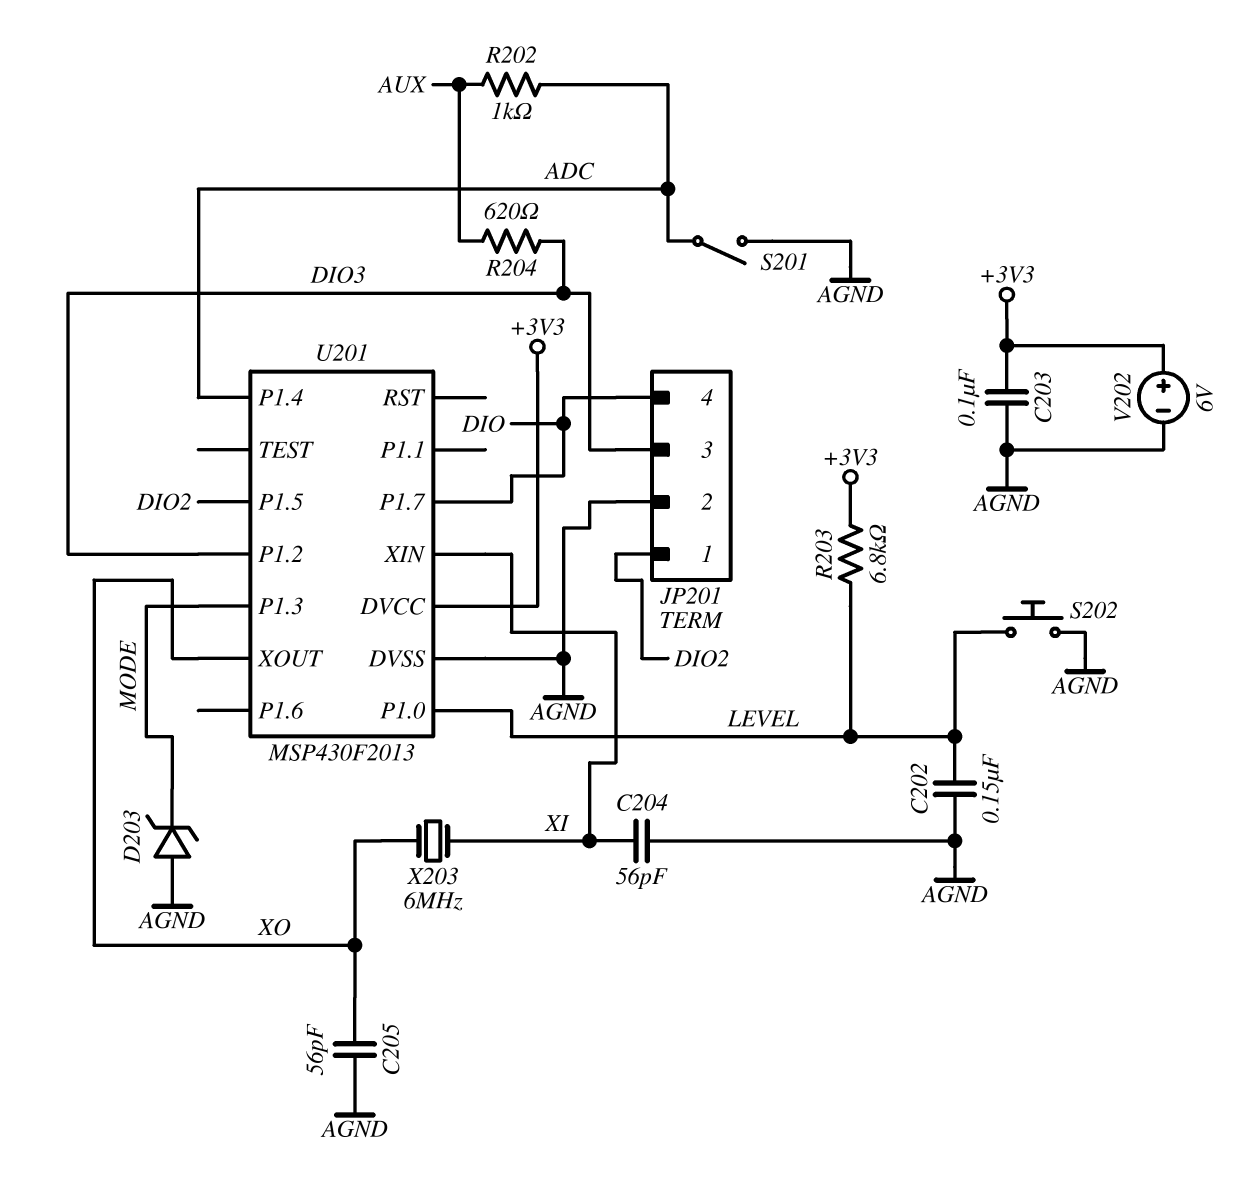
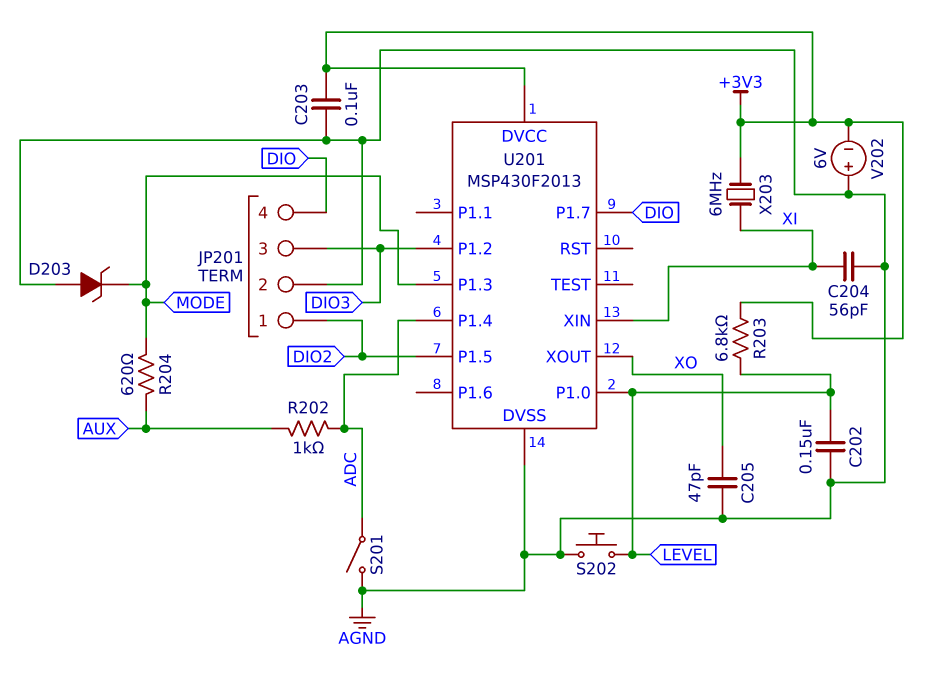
C205: 56pF (AGND, XO) -> 47pF (AGND, XO)
R204: 620 (AUX, DIO3) -> 620 (AUX, MODE)
V202: 6V (plus +3V3, minus AGND) -> 6V (plus AGND, minus +3V3)
X203: 6MHz (XI, XO) -> 6MHz (+3V3, XI)

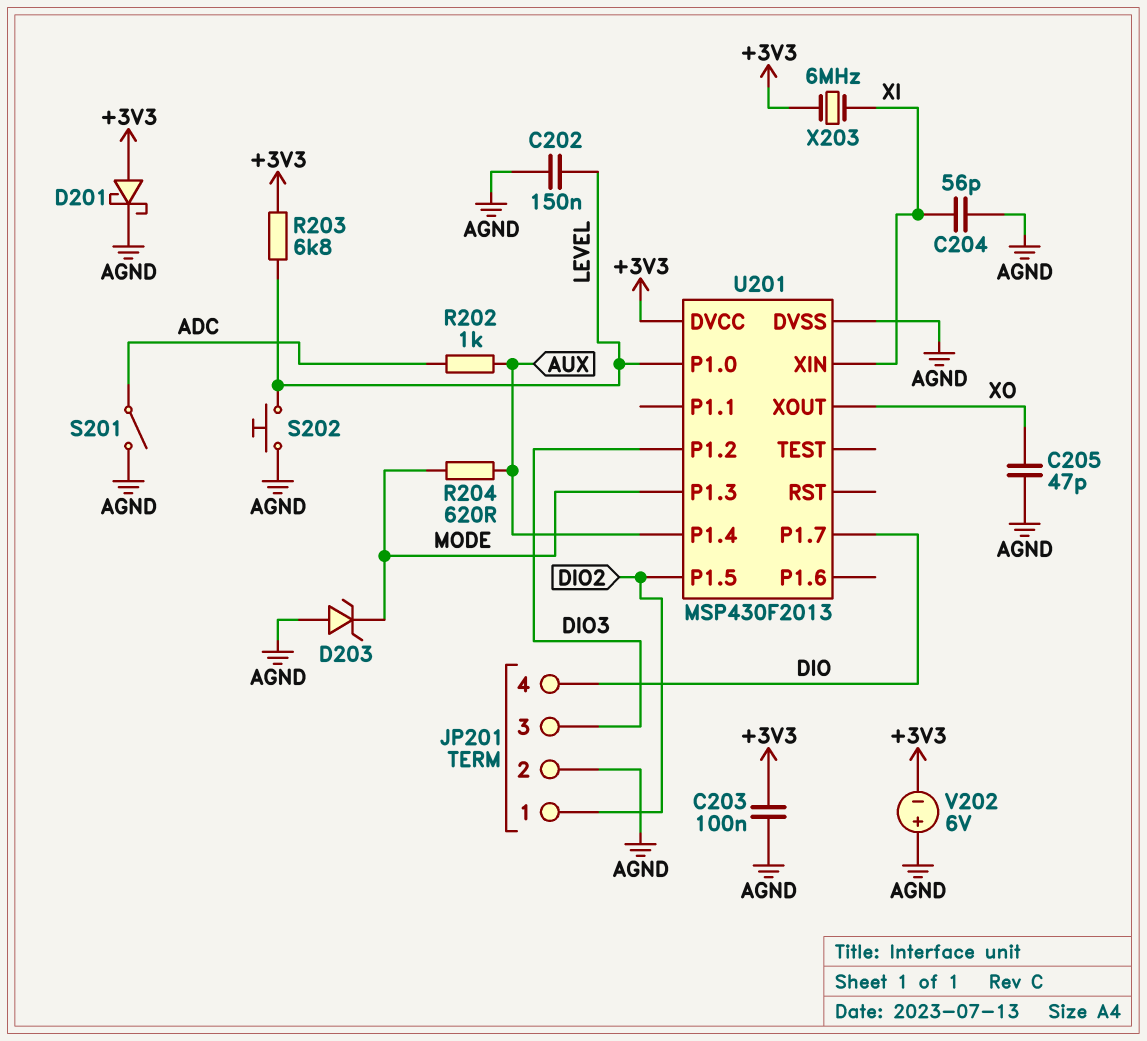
D201: none -> schottky (A +3V3, K AGND)
U201 pin P1.4: ADC -> AUX

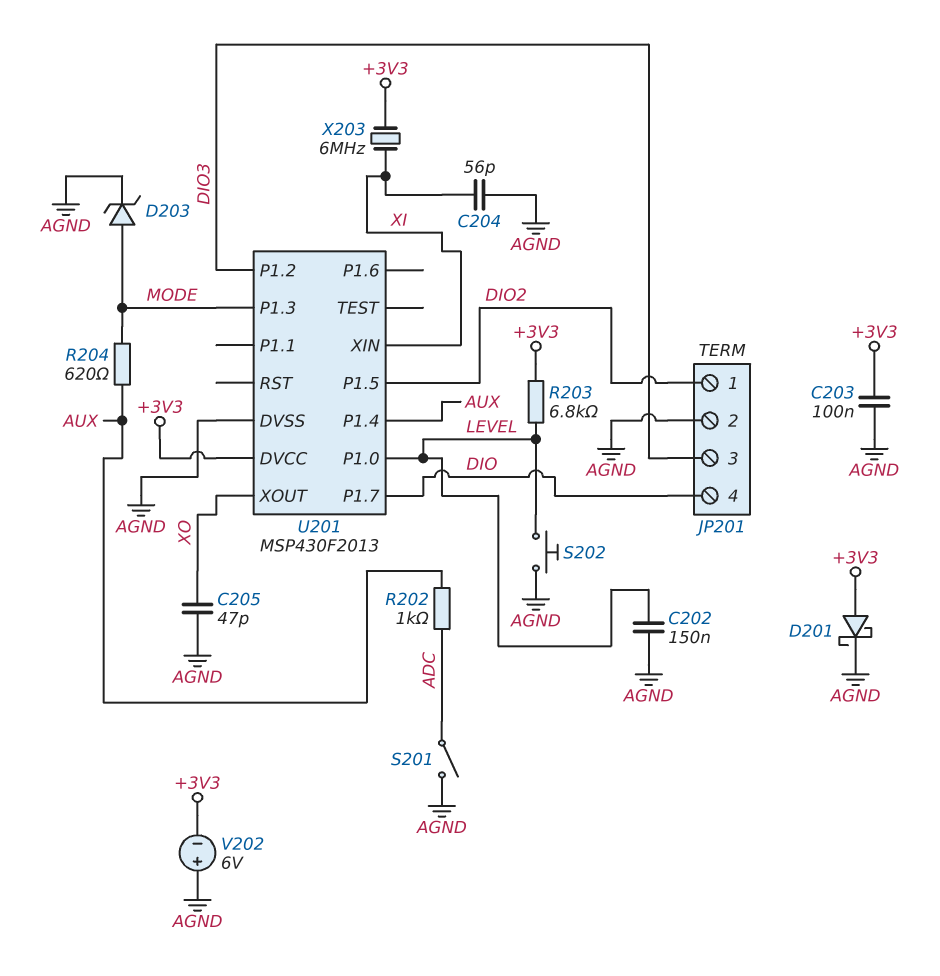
D203: zener (A AGND, K MODE) -> zener (A MODE, K AGND)

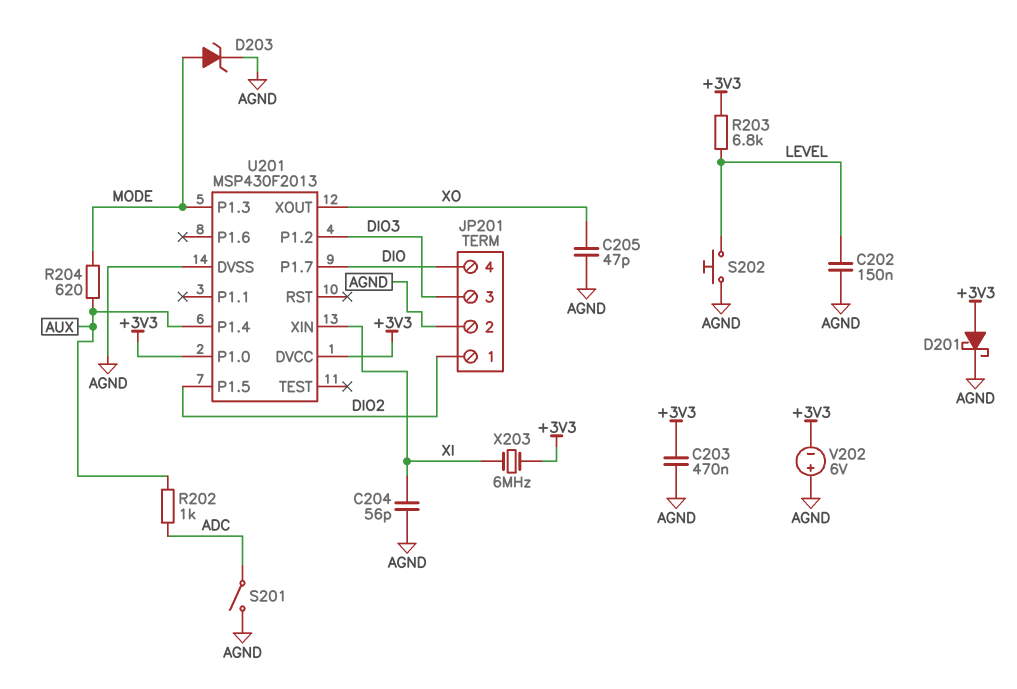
C203: 100nF (+3V3, AGND) -> 470nF (+3V3, AGND)
U201 pin P1.0: LEVEL -> +3V3

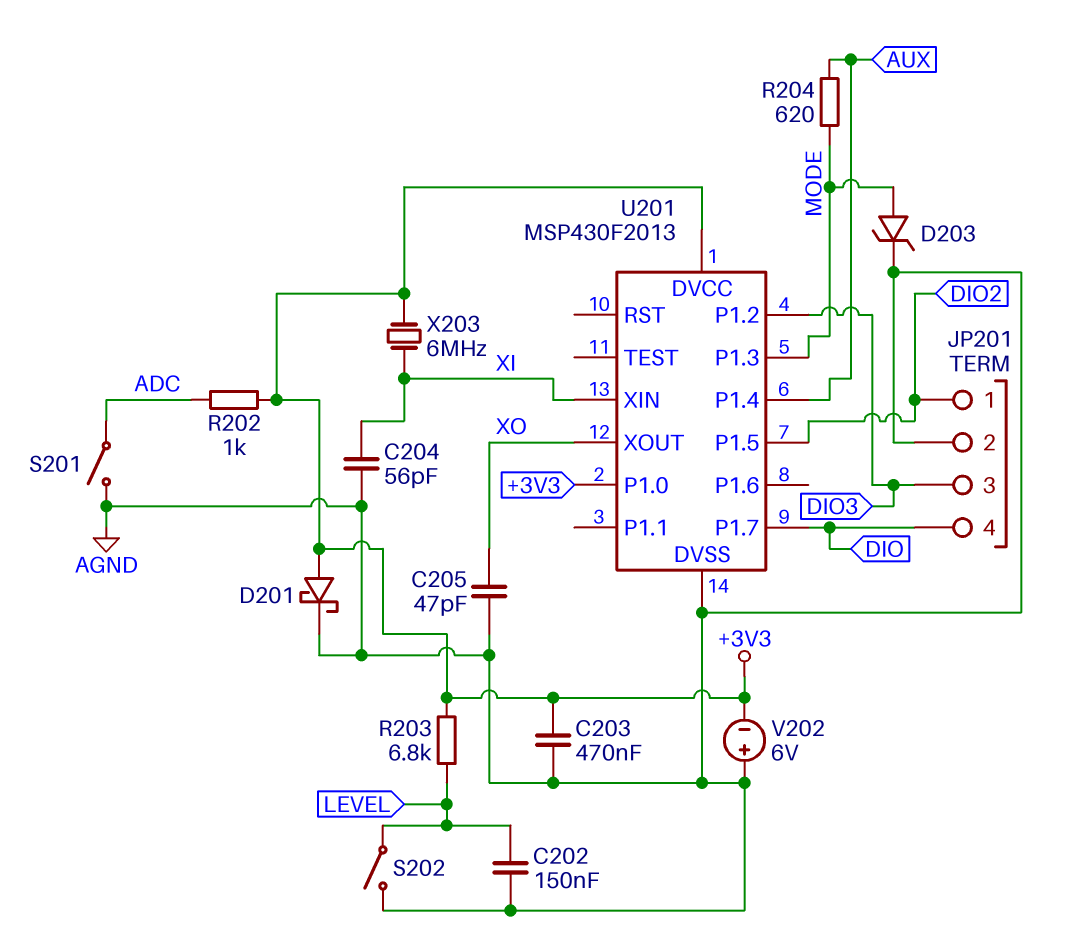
R202: 1k (ADC, AUX) -> 1k (+3V3, ADC)
S202: button (AGND, LEVEL) -> switch (AGND, LEVEL)

